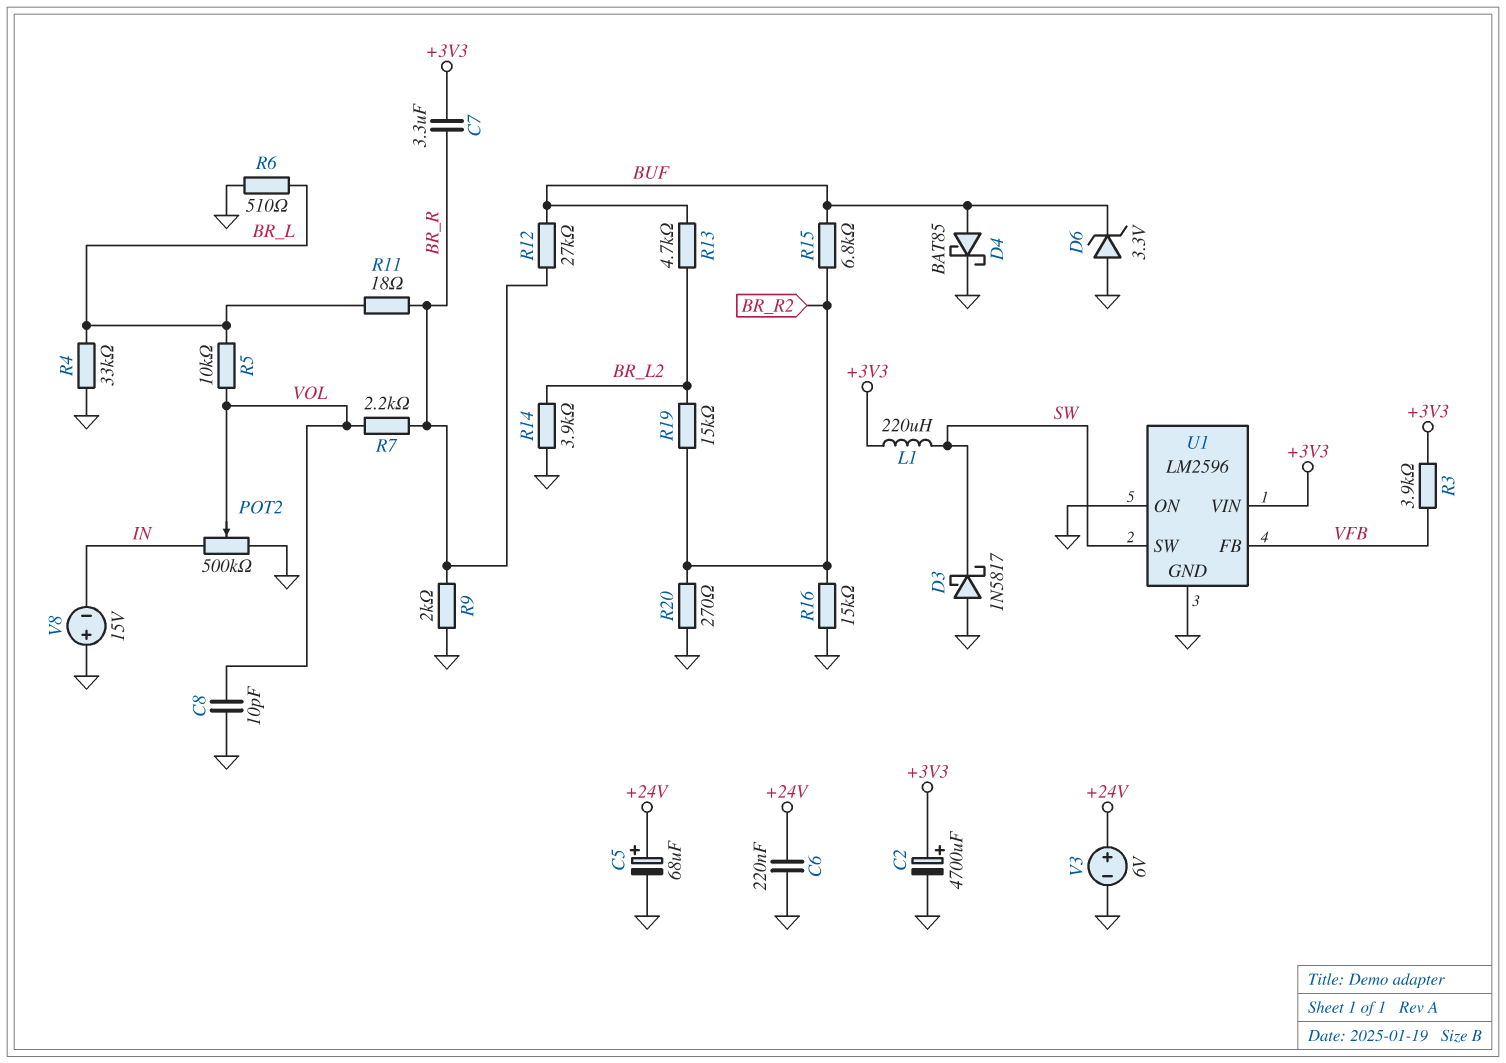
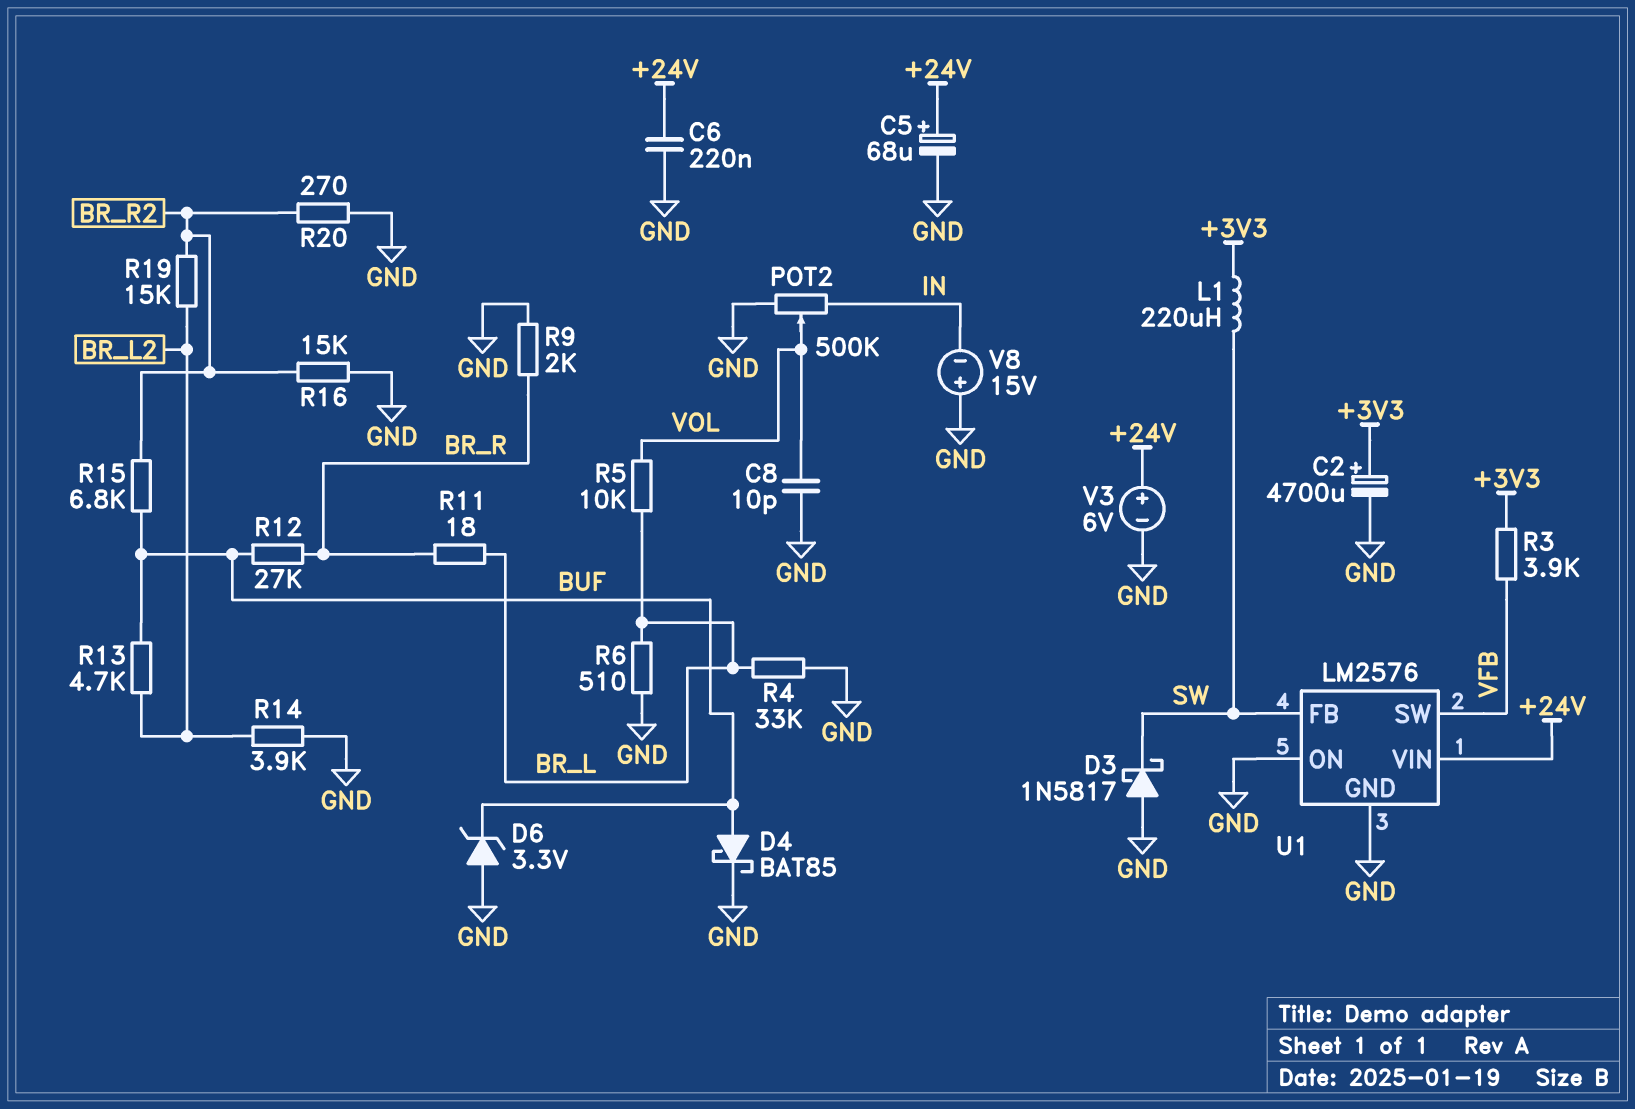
C7: 3.3uF (+3V3, BR_R) -> none
R7: 2.2k (BR_R, VOL) -> none
U1: LM2596 -> LM2576
U1 pin FB: VFB -> SW
U1 pin SW: SW -> VFB
U1 pin VIN: +3V3 -> +24V

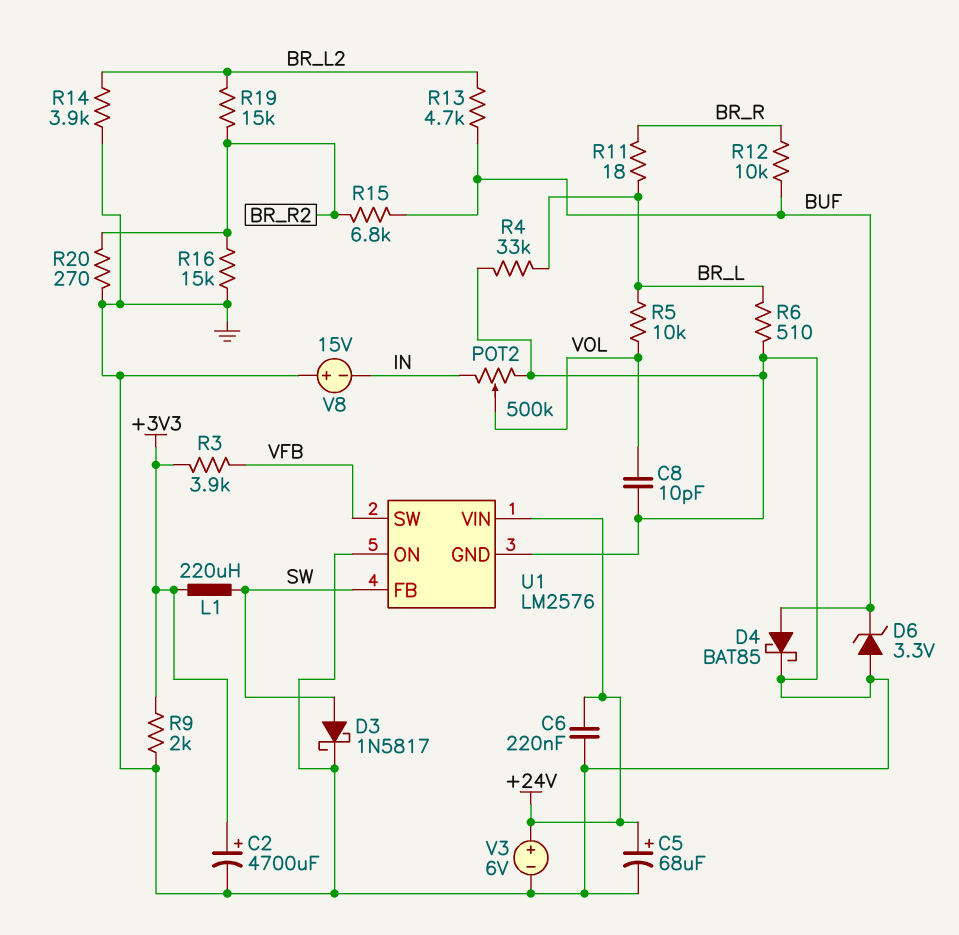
D3: schottky 1N5817 (A GND, K SW) -> schottky 1N5817 (A SW, K GND)
R9: 2k (BR_R, GND) -> 2k (+3V3, GND)
R12: 27k (BR_R, BUF) -> 10k (BR_R, BUF)

